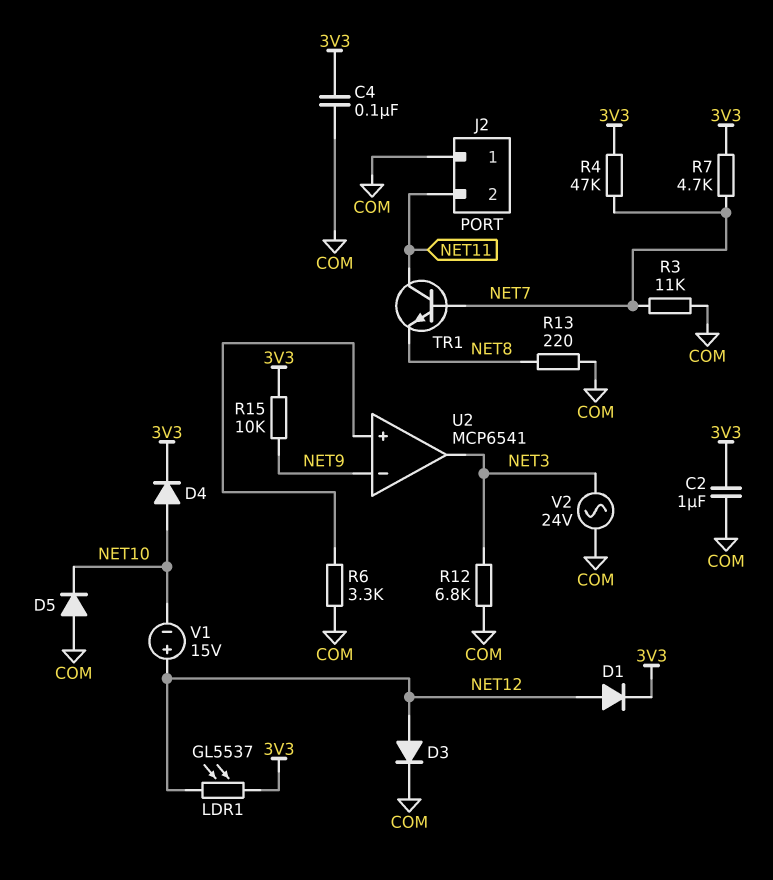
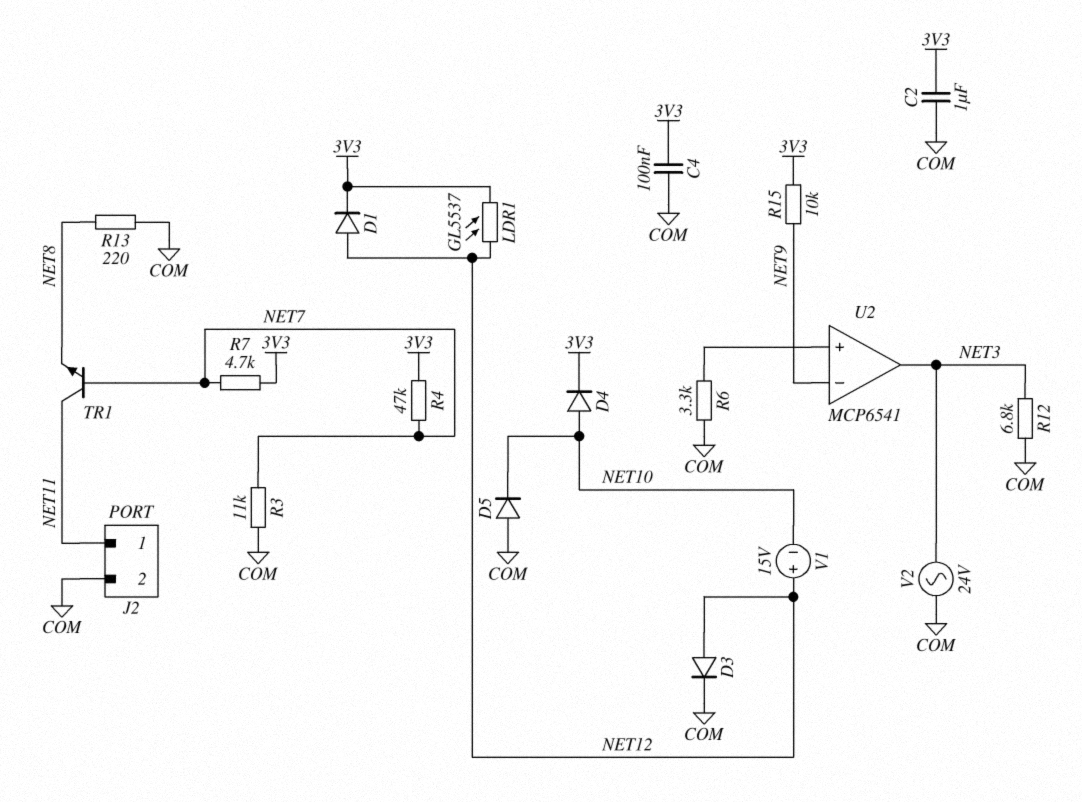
J2 pin 1: COM -> NET11
J2 pin 2: NET11 -> COM

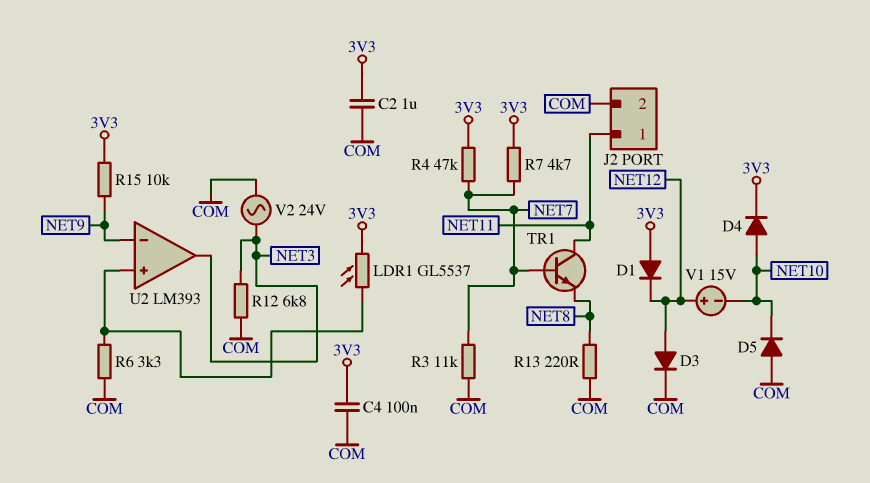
D1: diode (A NET12, K 3V3) -> diode (A 3V3, K NET12)
LDR1: GL5537 (3V3, NET12) -> GL5537 (3V3, U2/in+)
U2: MCP6541 -> LM393

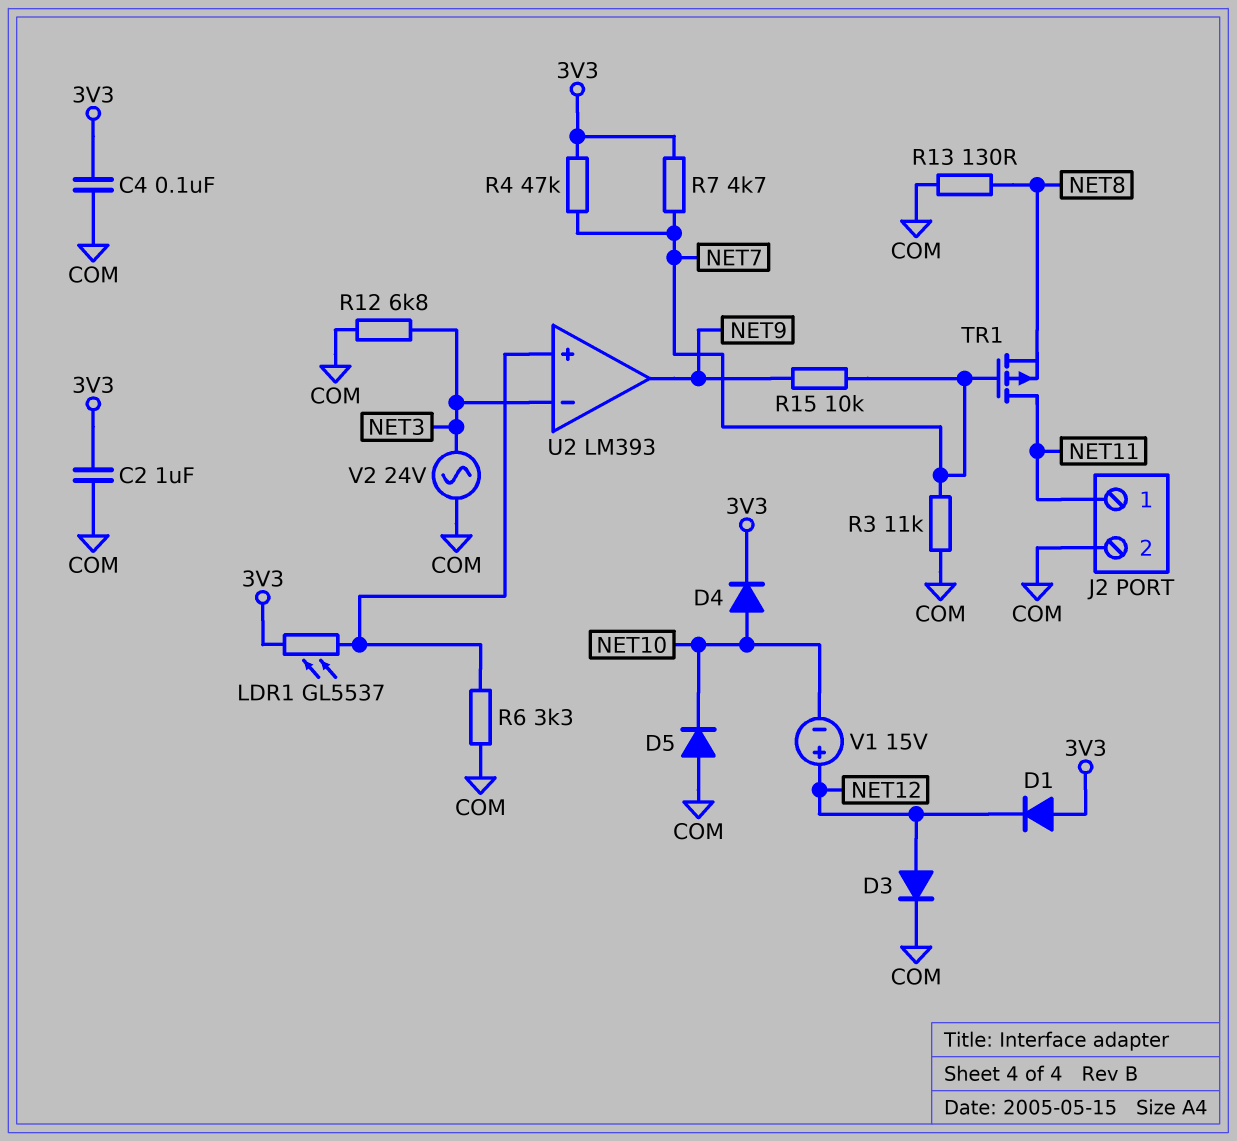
R13: 220 (COM, NET8) -> 130 (COM, NET8)
R15: 10k (3V3, NET9) -> 10k (NET7, NET9)
TR1: NPN (B NET7, C NET11, E NET8) -> PMOS (G NET7, D NET11, S NET8)
U2 pin in-: NET9 -> NET3
U2 pin out: NET3 -> NET9

